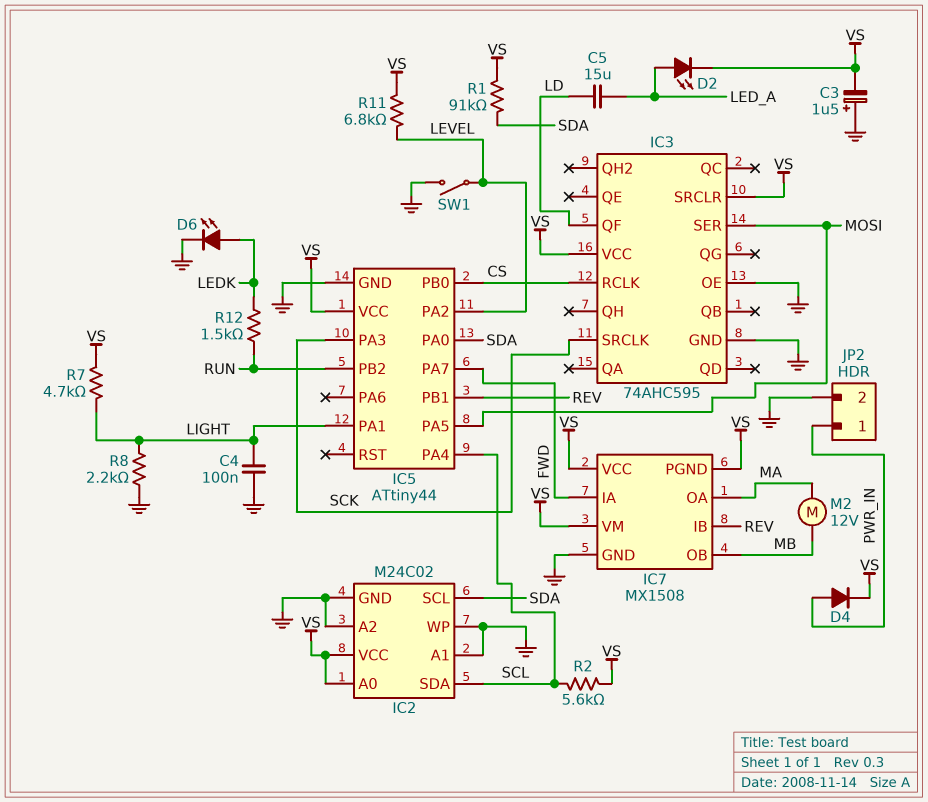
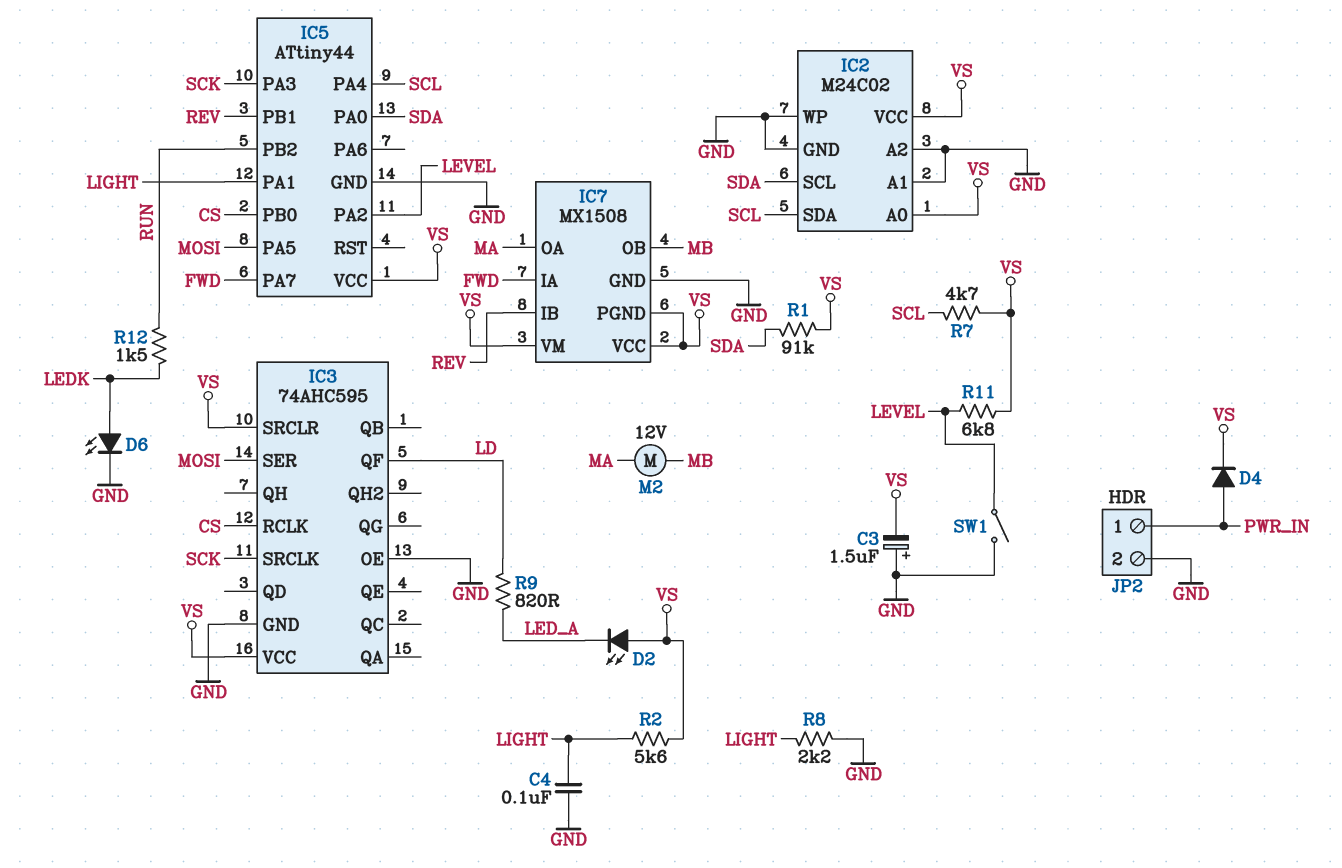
C5: 15uF (LD, LED_A) -> none
D2: LED (A LED_A, K VS) -> LED (A VS, K LED_A)
R2: 5.6k (SCL, VS) -> 5.6k (LIGHT, VS)
R7: 4.7k (LIGHT, VS) -> 4.7k (SCL, VS)
R9: none -> 820 (LD, LED_A)

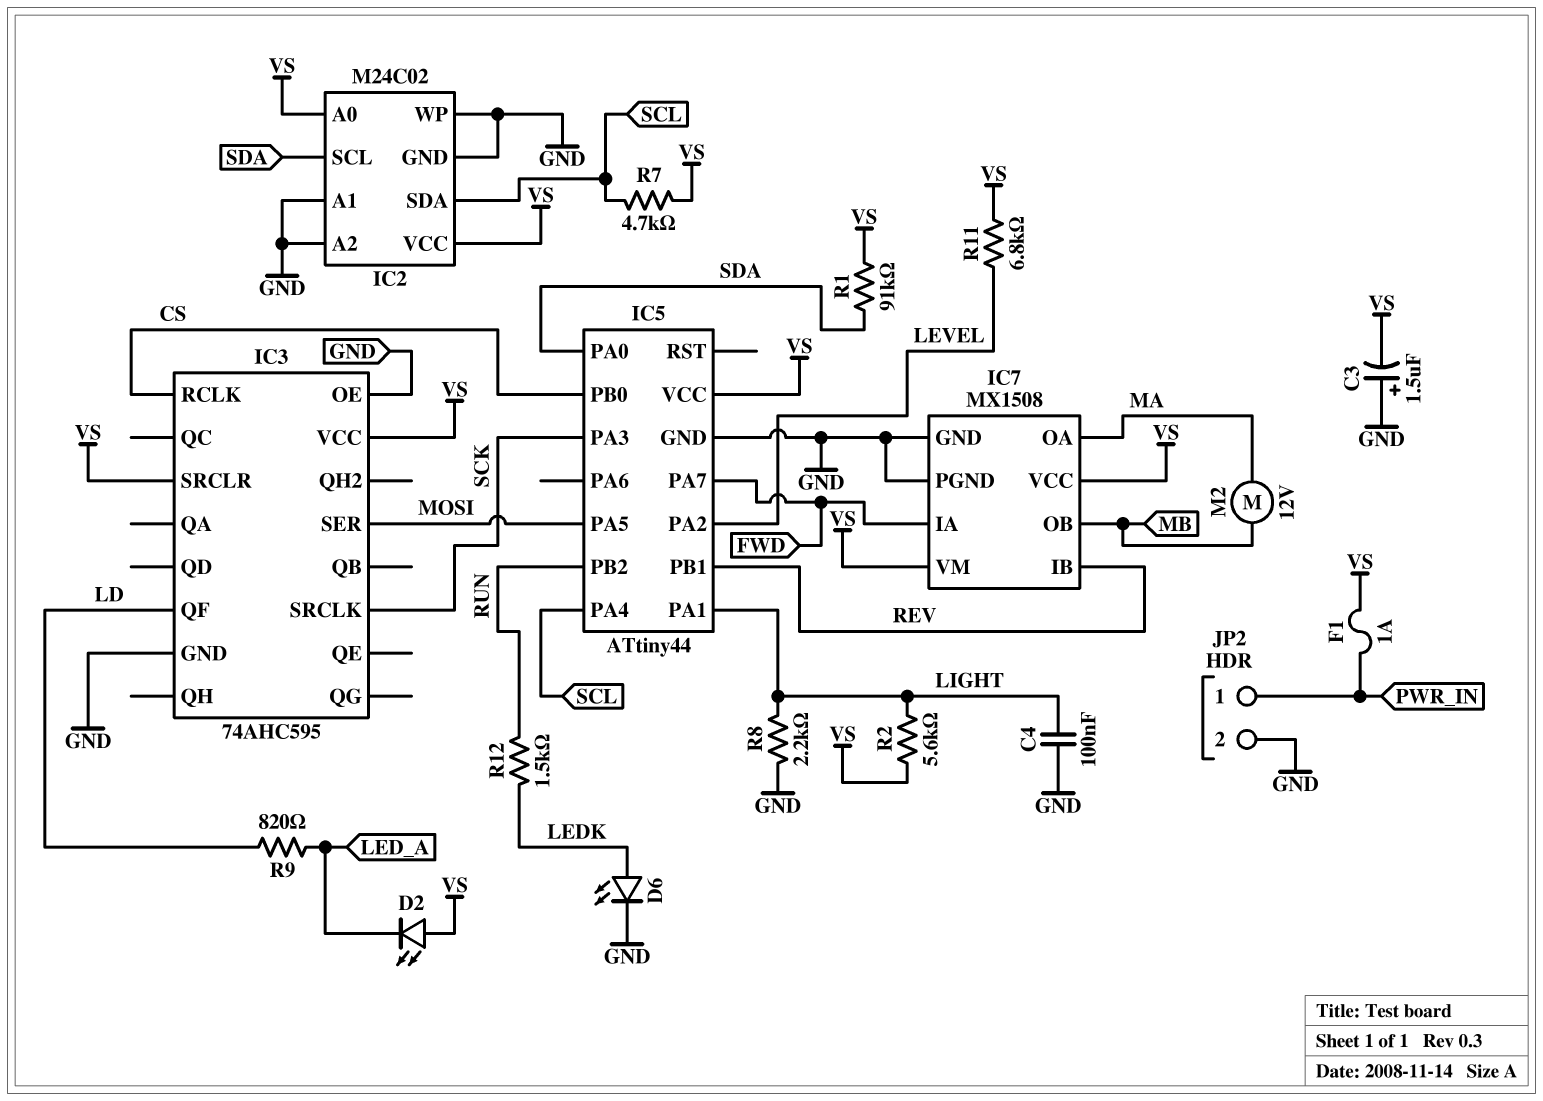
D4: diode (A PWR_IN, K VS) -> none
F1: none -> 1A (PWR_IN, VS)
IC7 pin PGND: VS -> GND
SW1: switch (GND, LEVEL) -> none

